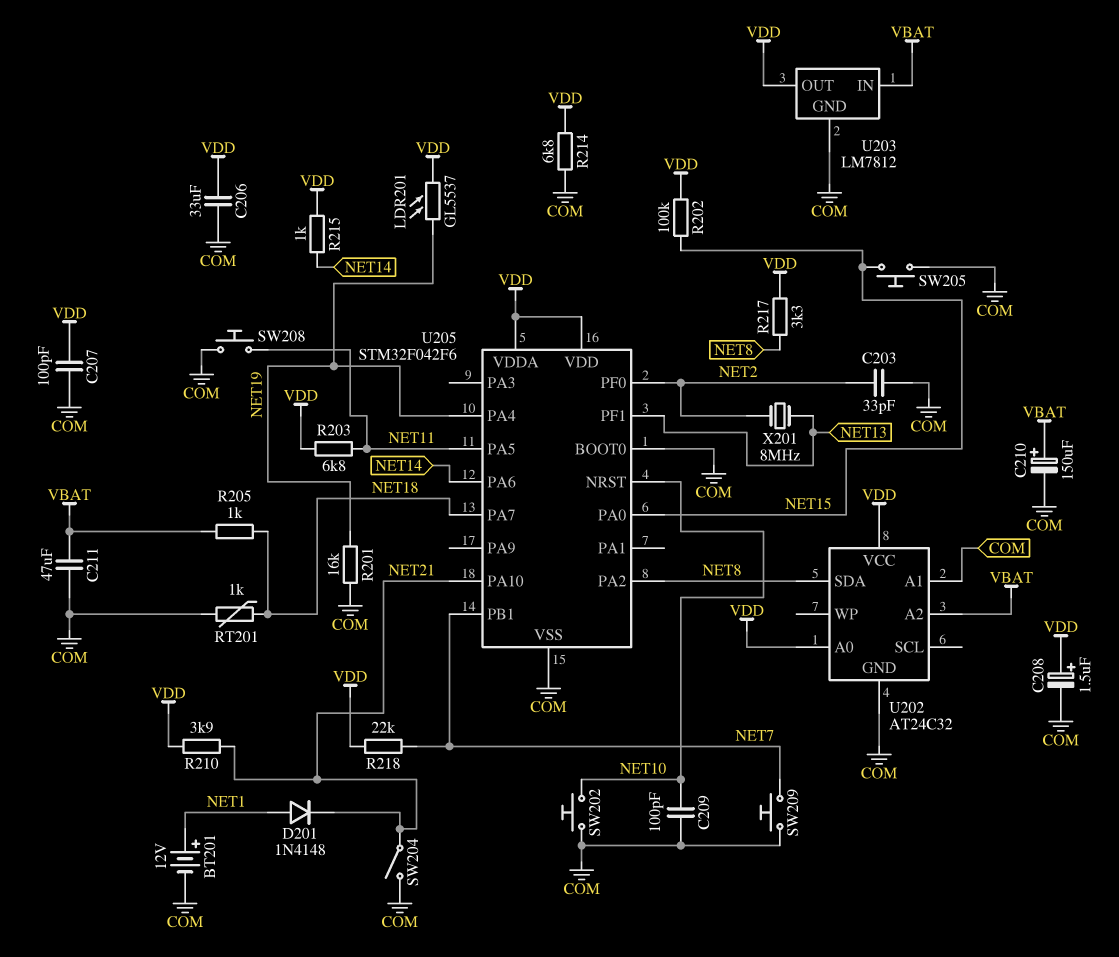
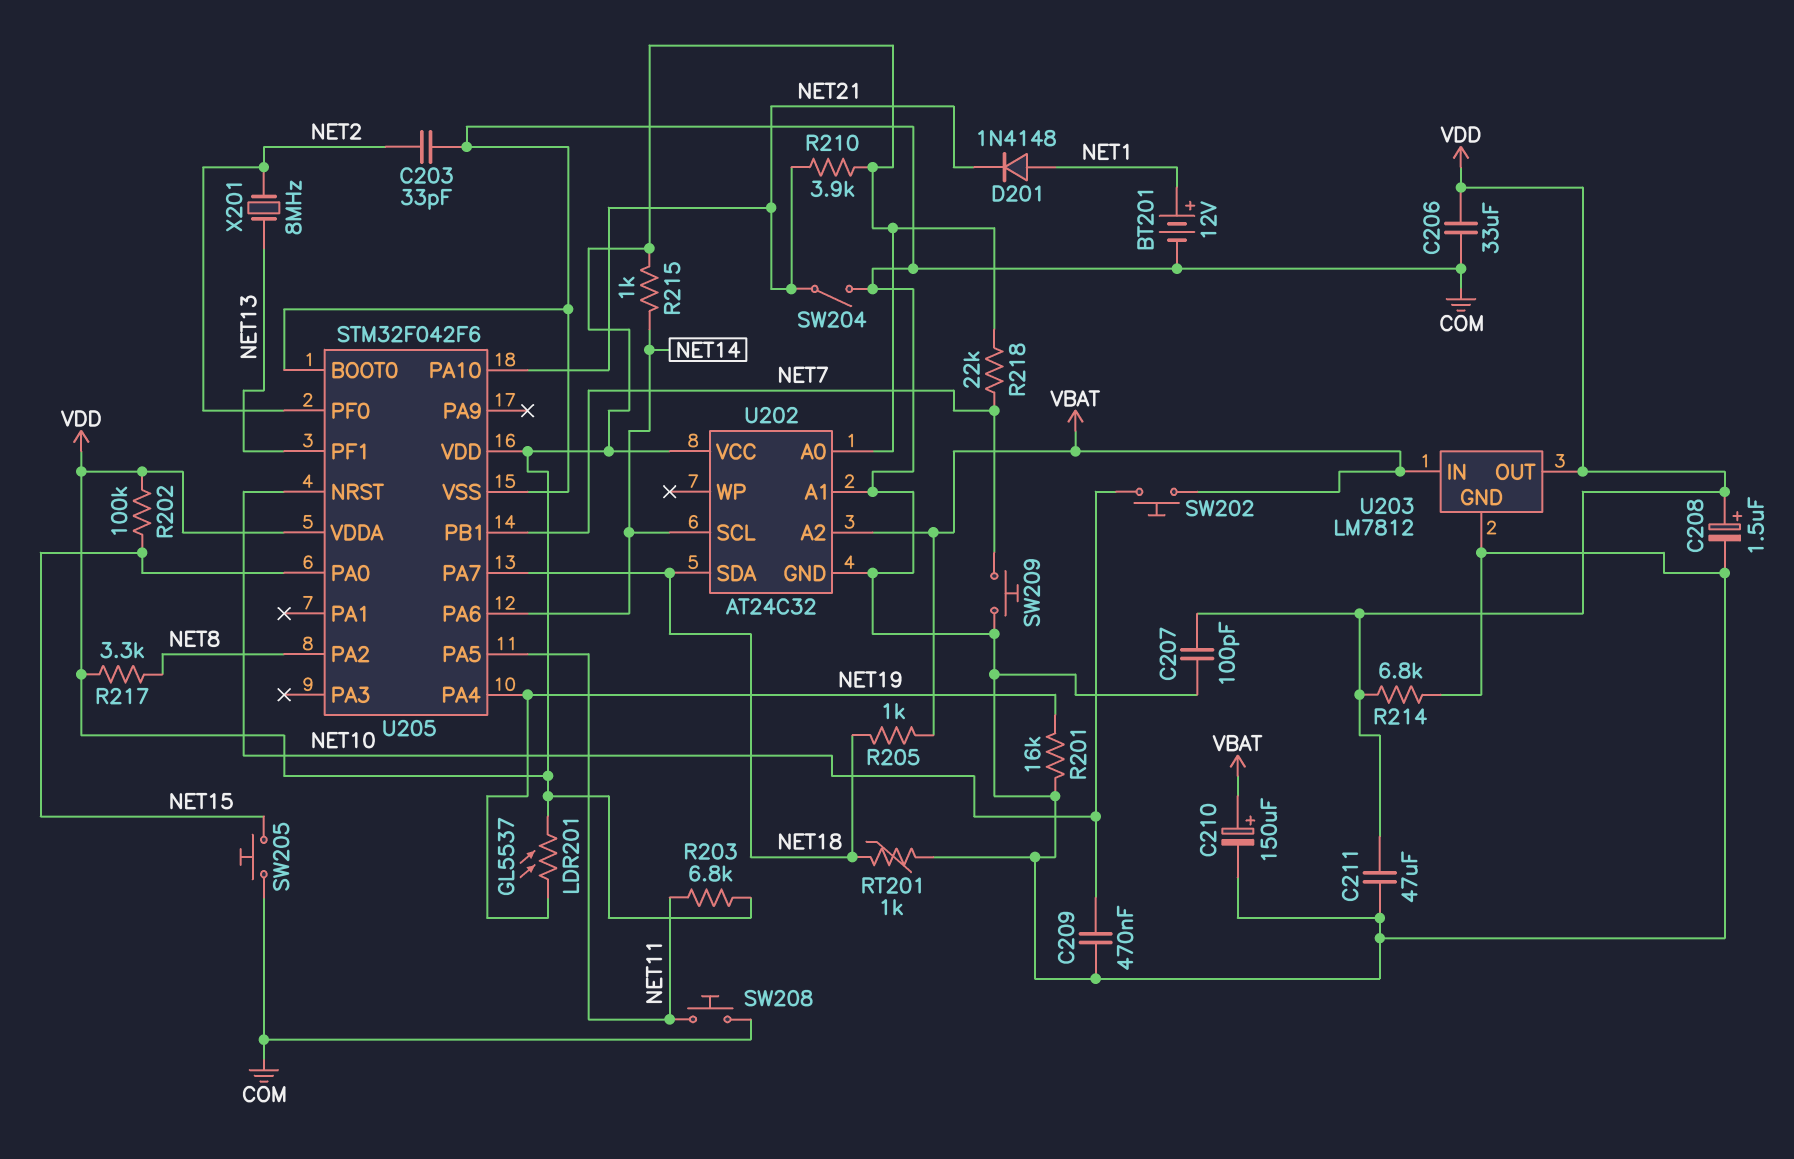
C209: 100pF (COM, NET10) -> 470nF (COM, NET10)
C211: 47uF (COM, VBAT) -> 47uF (COM, VDD)
SW202: button (COM, NET10) -> button (NET10, VBAT)
U202 pin SCL: none -> NET14
U202 pin SDA: NET8 -> NET18

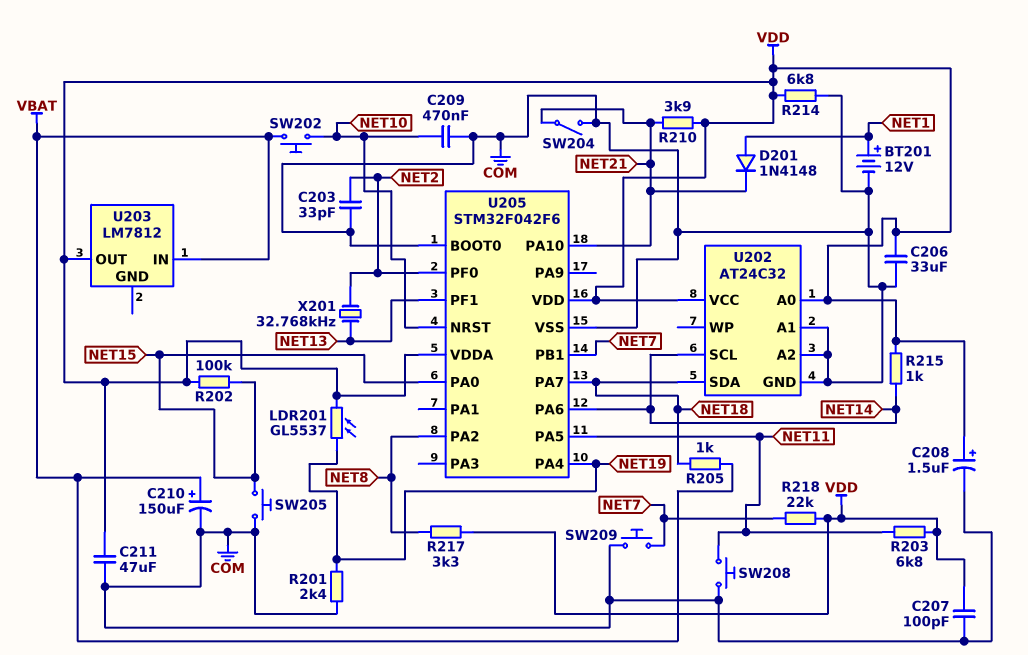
R201: 16k (COM, NET19) -> 2.4k (COM, NET19)
RT201: 1k (COM, NET18) -> none
U202 pin A2: VBAT -> COM
U203 pin GND: COM -> none
X201: 8MHz (NET2, NET13) -> 32.768kHz (NET2, NET13)

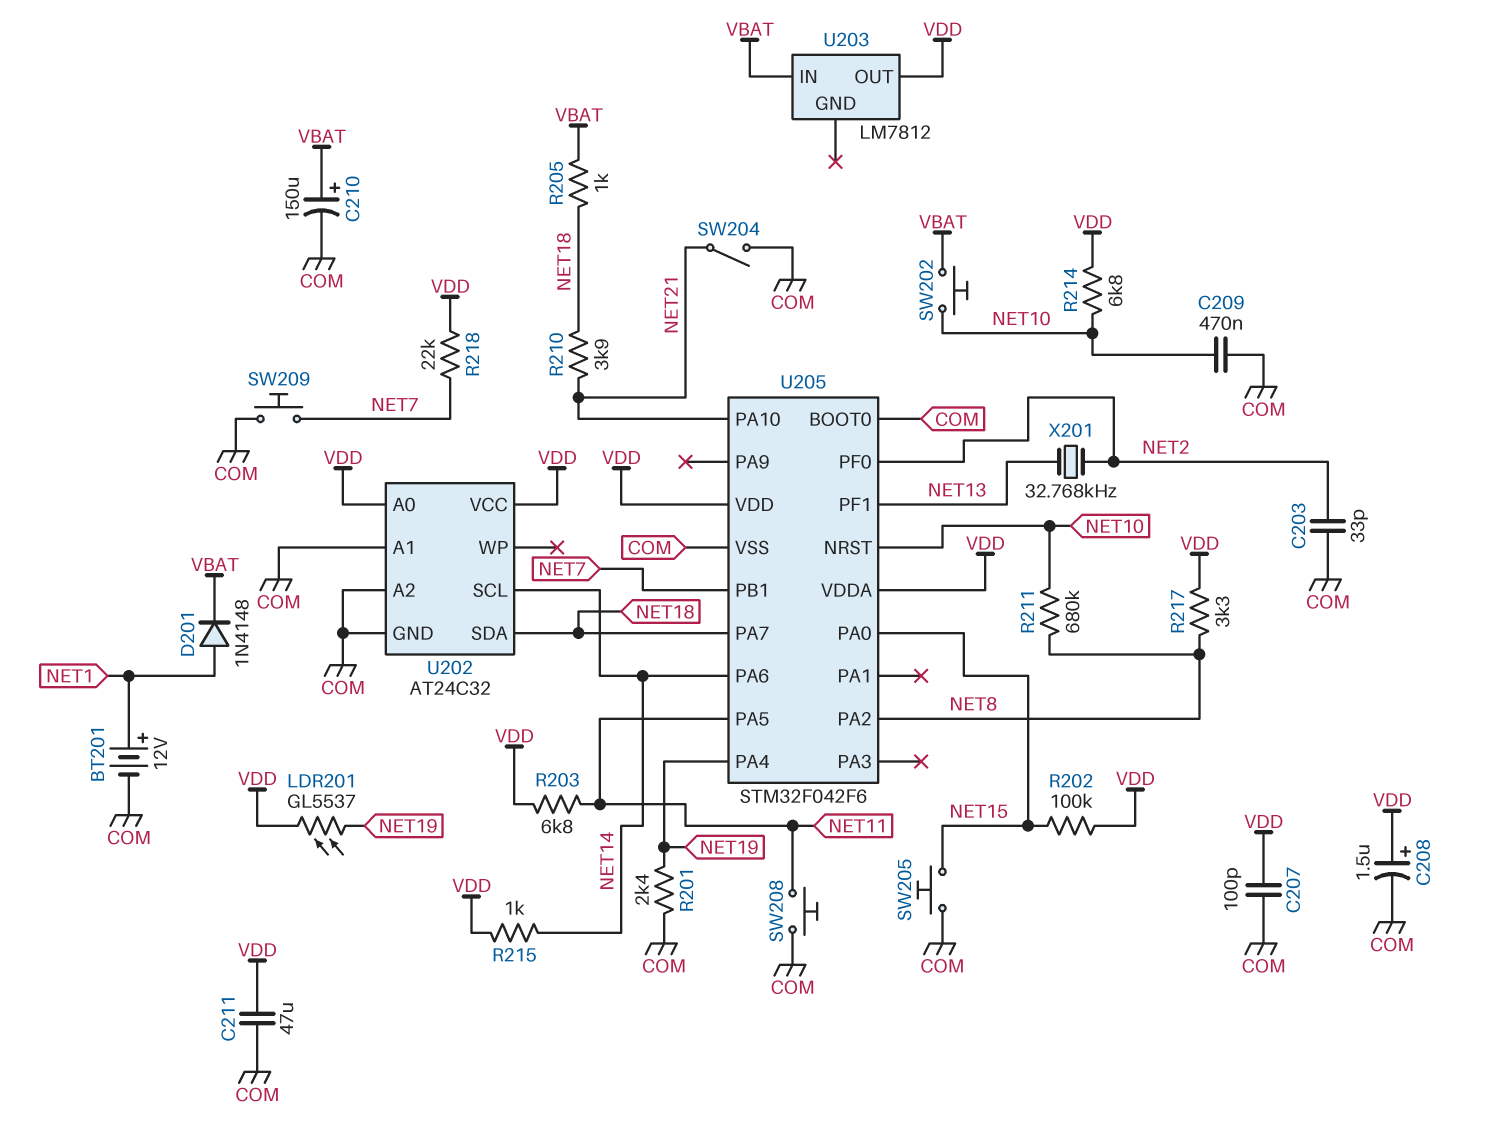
C206: 33uF (COM, VDD) -> none
D201: diode 1N4148 (A NET1, K NET21) -> diode 1N4148 (A NET1, K VBAT)
R210: 3.9k (NET21, VDD) -> 3.9k (NET18, NET21)
R211: none -> 680k (NET8, NET10)
R214: 6.8k (COM, VDD) -> 6.8k (NET10, VDD)

